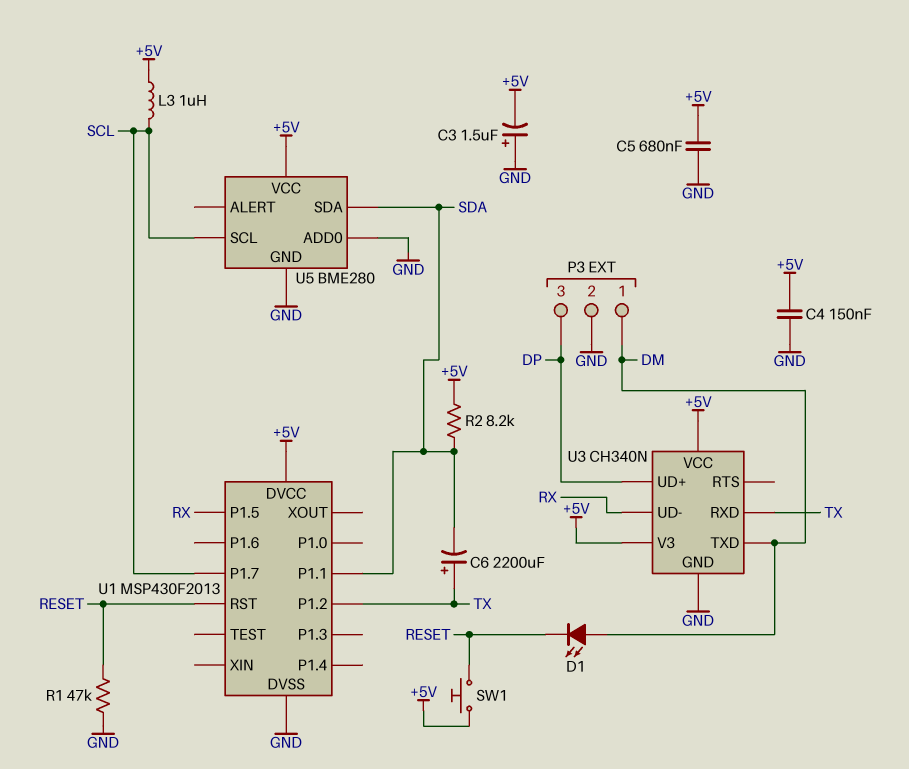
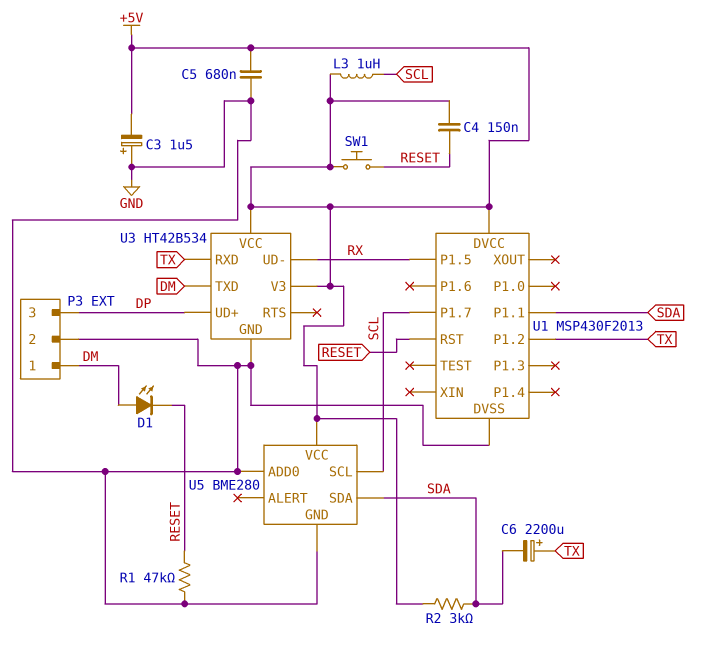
C4: 150nF (+5V, GND) -> 150nF (+5V, RESET)
R2: 8.2k (+5V, SDA) -> 3k (+5V, SDA)
U3: CH340N -> HT42B534

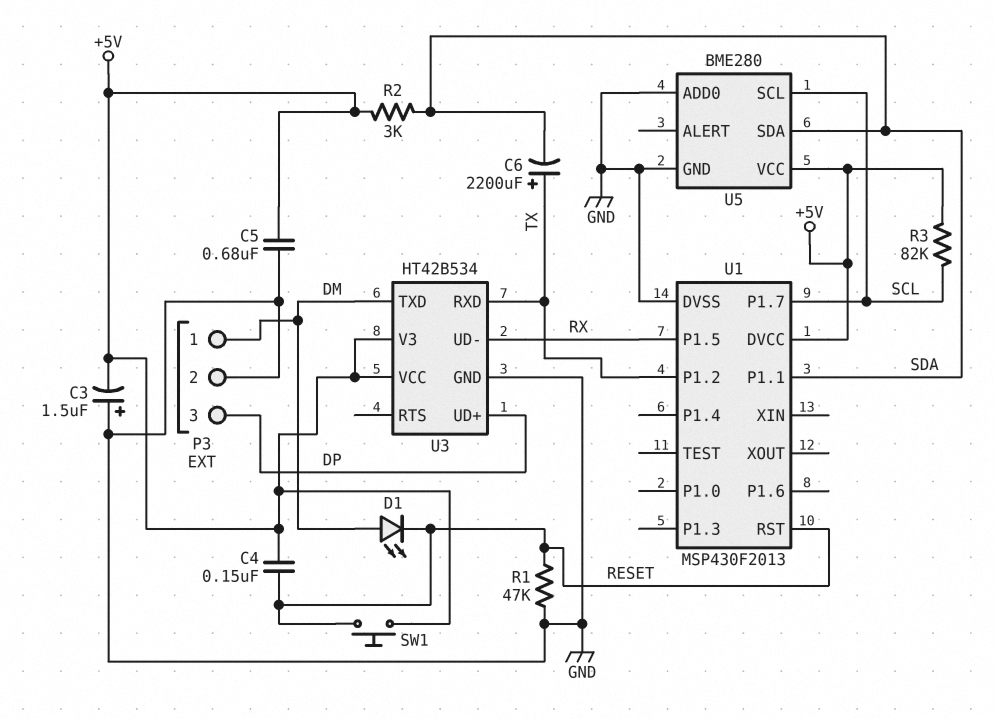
L3: 1uH (+5V, SCL) -> none
R3: none -> 82k (+5V, SCL)

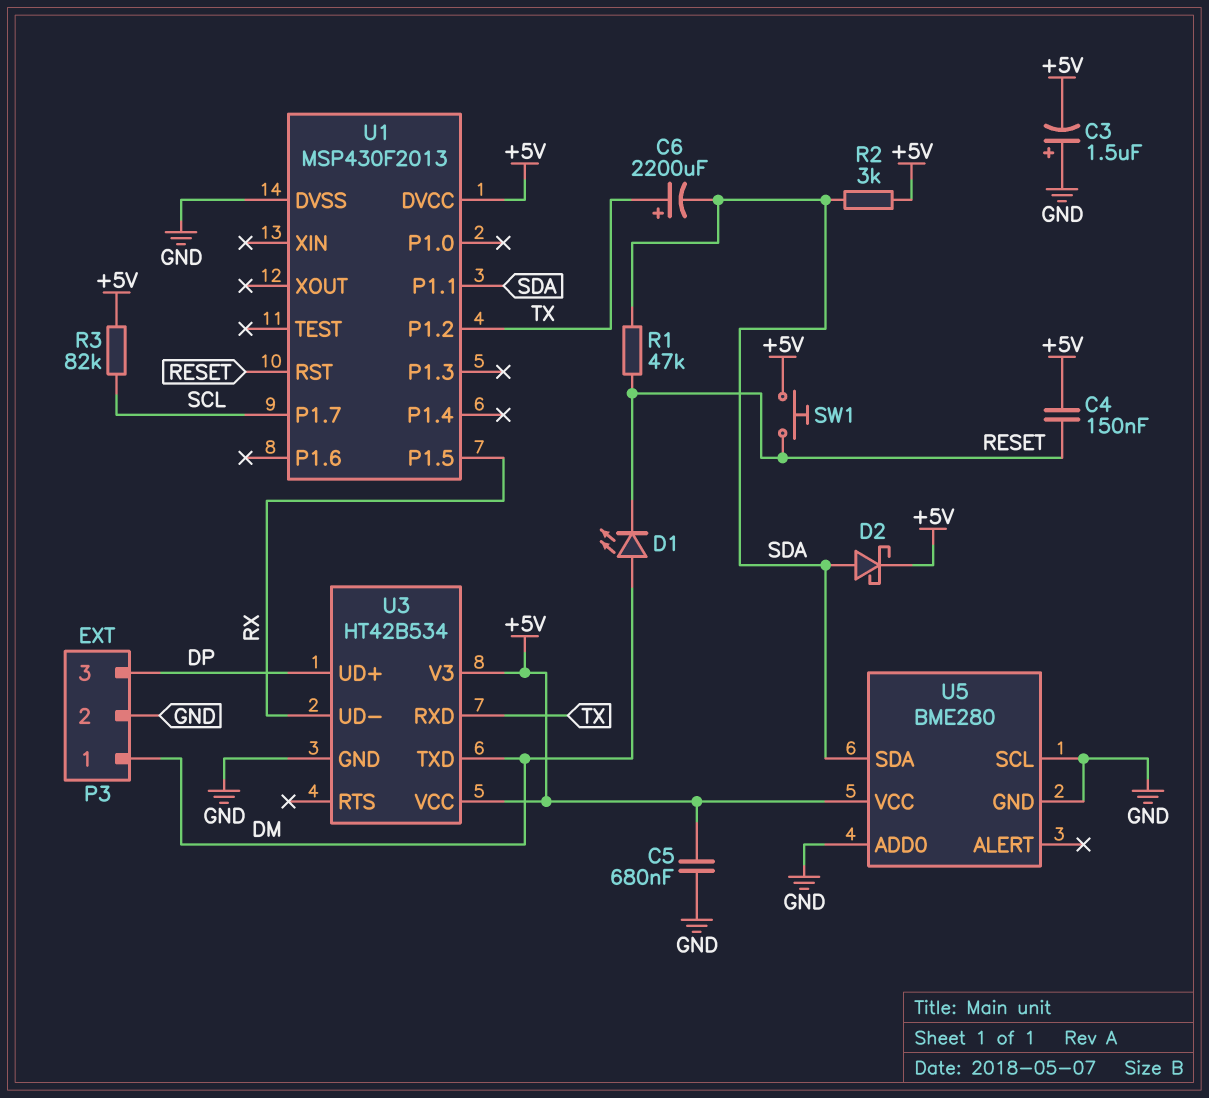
D2: none -> schottky (A SDA, K +5V)
R1: 47k (GND, RESET) -> 47k (RESET, SDA)
U5 pin SCL: SCL -> GND

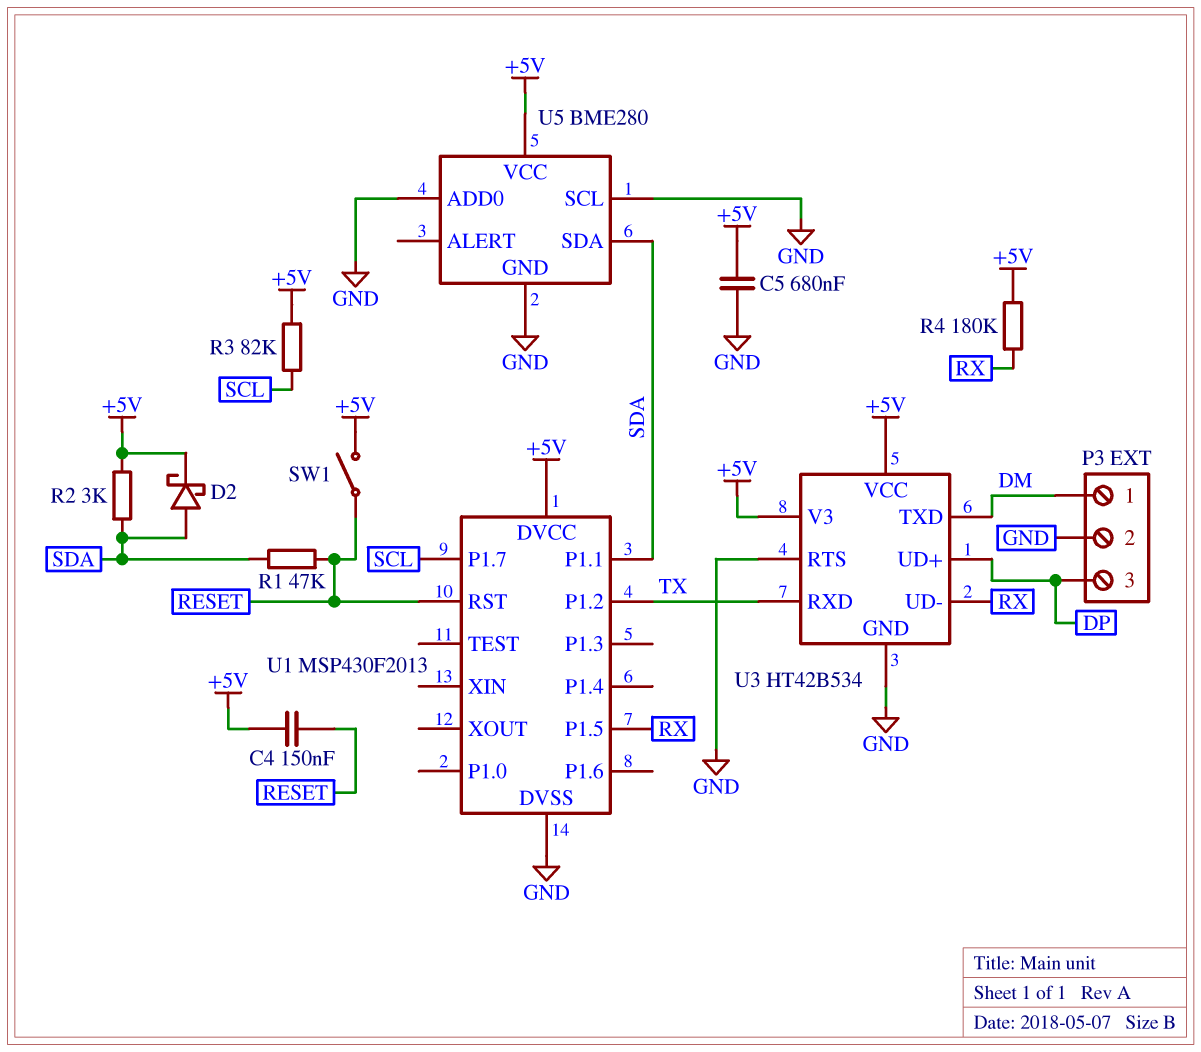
C3: 1.5uF (plus GND, minus +5V) -> none
C6: 2200uF (plus TX, minus SDA) -> none
D1: LED (A DM, K RESET) -> none
R4: none -> 180k (+5V, RX)
SW1: button (+5V, RESET) -> switch (+5V, RESET)
U3 pin RTS: none -> GND

